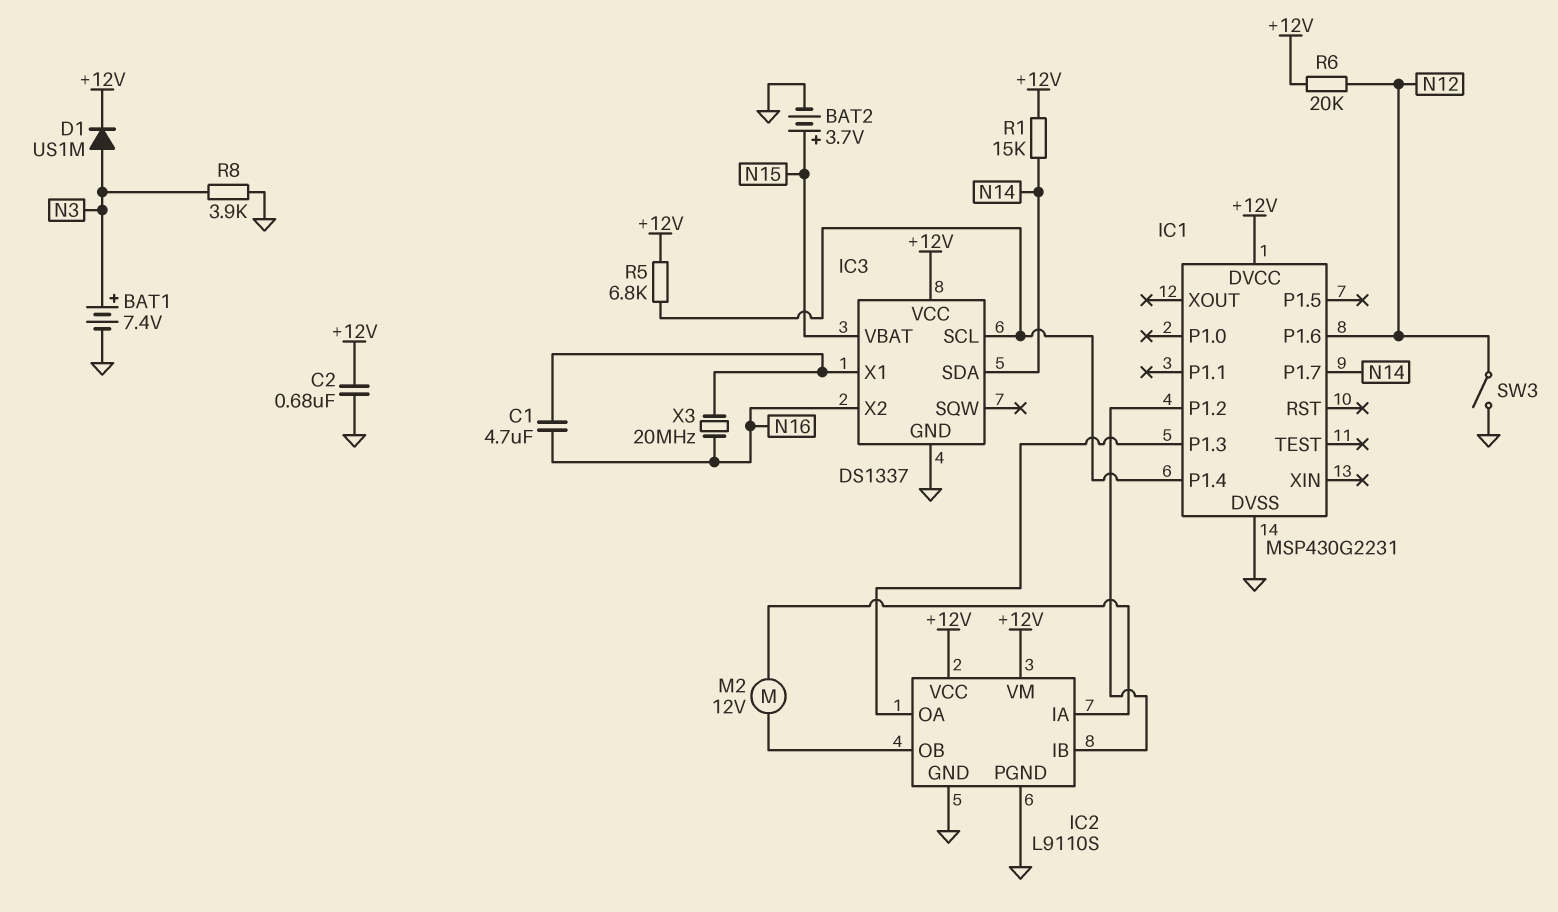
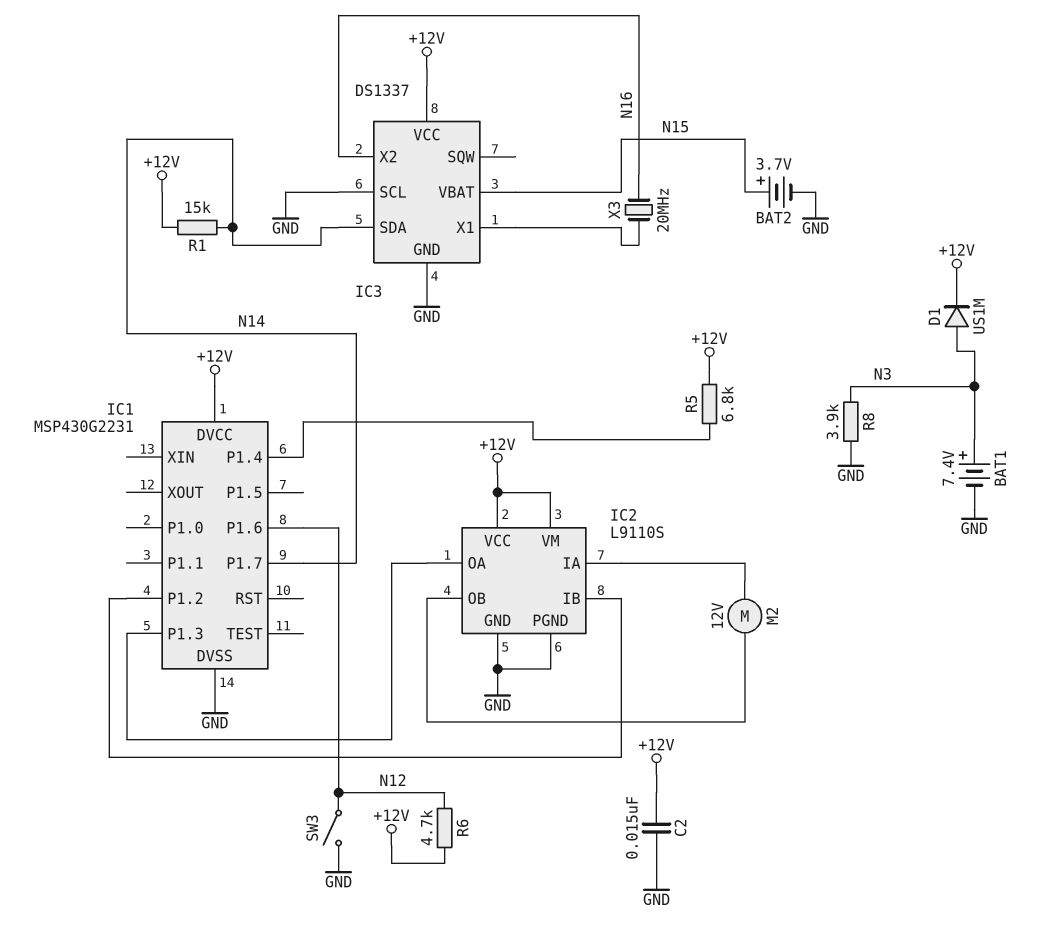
C1: 4.7uF (IC3/X1, N16) -> none
C2: 680nF (+12V, GND) -> 15nF (+12V, GND)
IC3 pin SCL: IC1/P1.4 -> GND
R6: 20k (+12V, N12) -> 4.7k (+12V, N12)

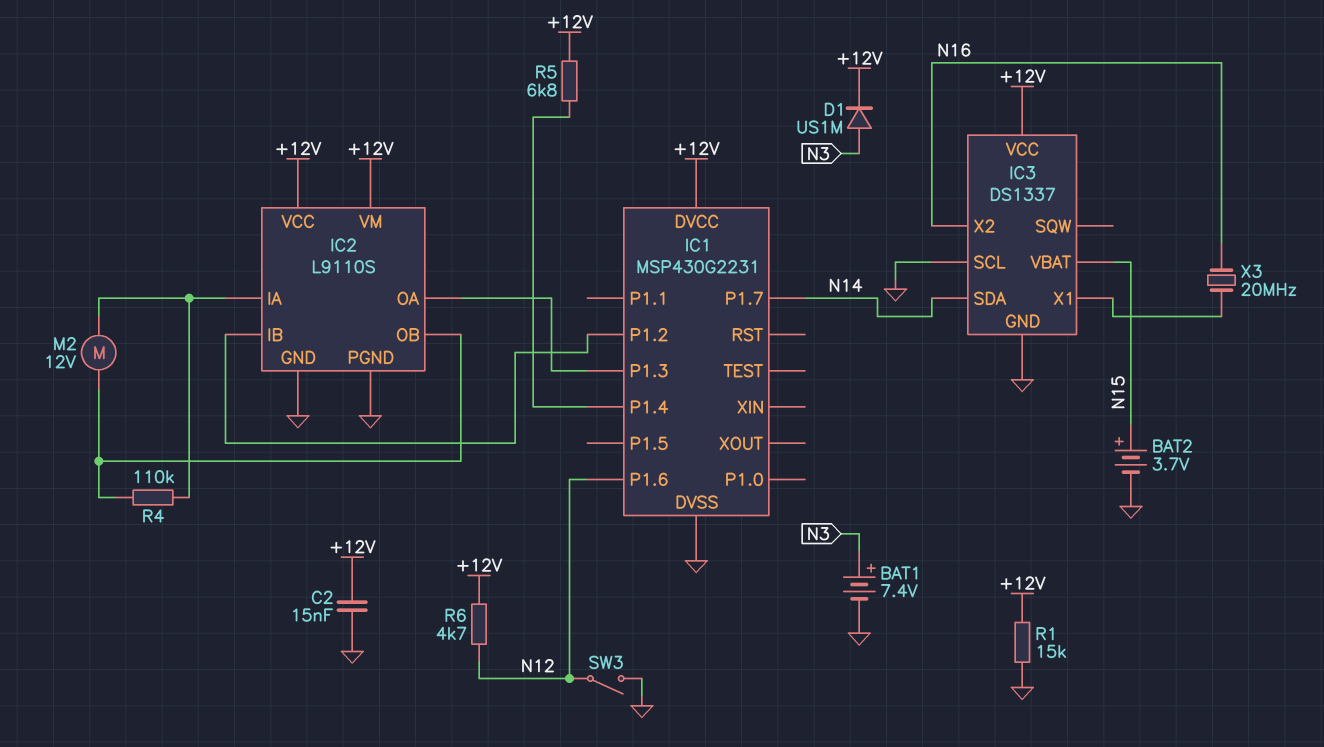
R1: 15k (+12V, N14) -> 15k (+12V, GND)
R4: none -> 110k (IC2/IA, IC2/OB)
R8: 3.9k (GND, N3) -> none

